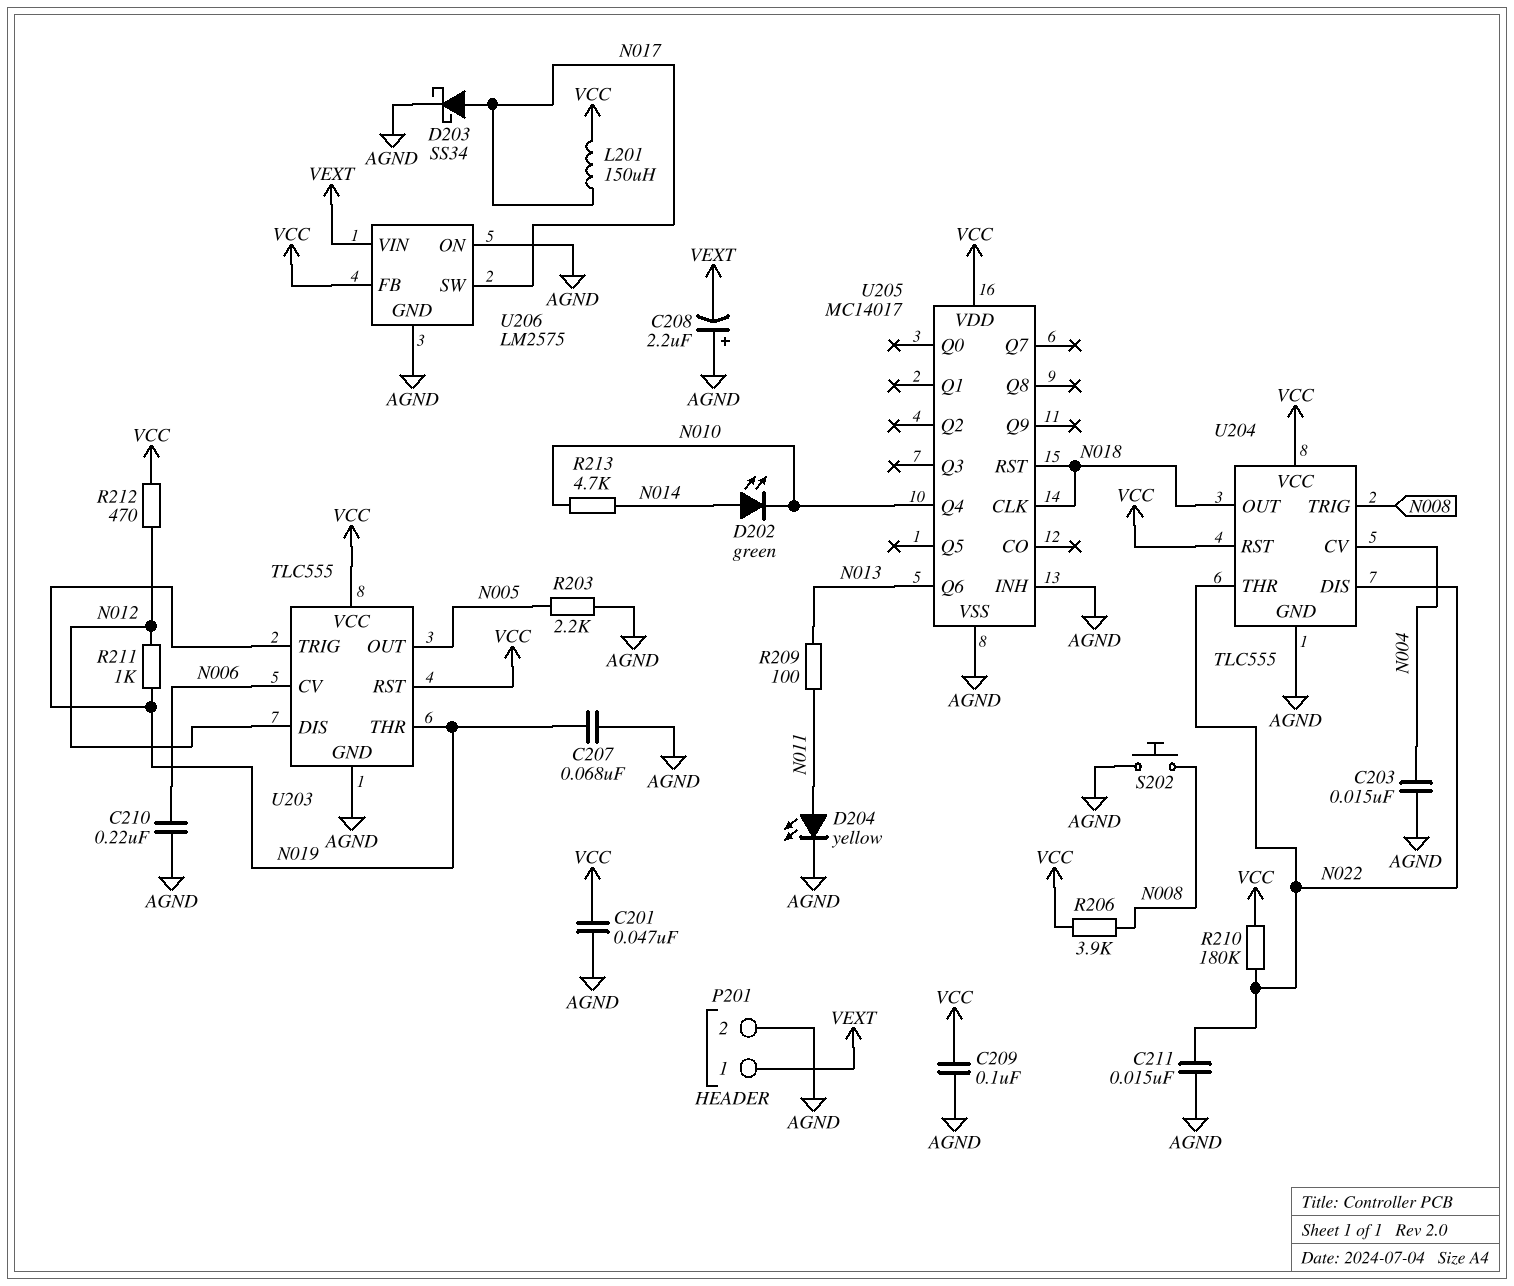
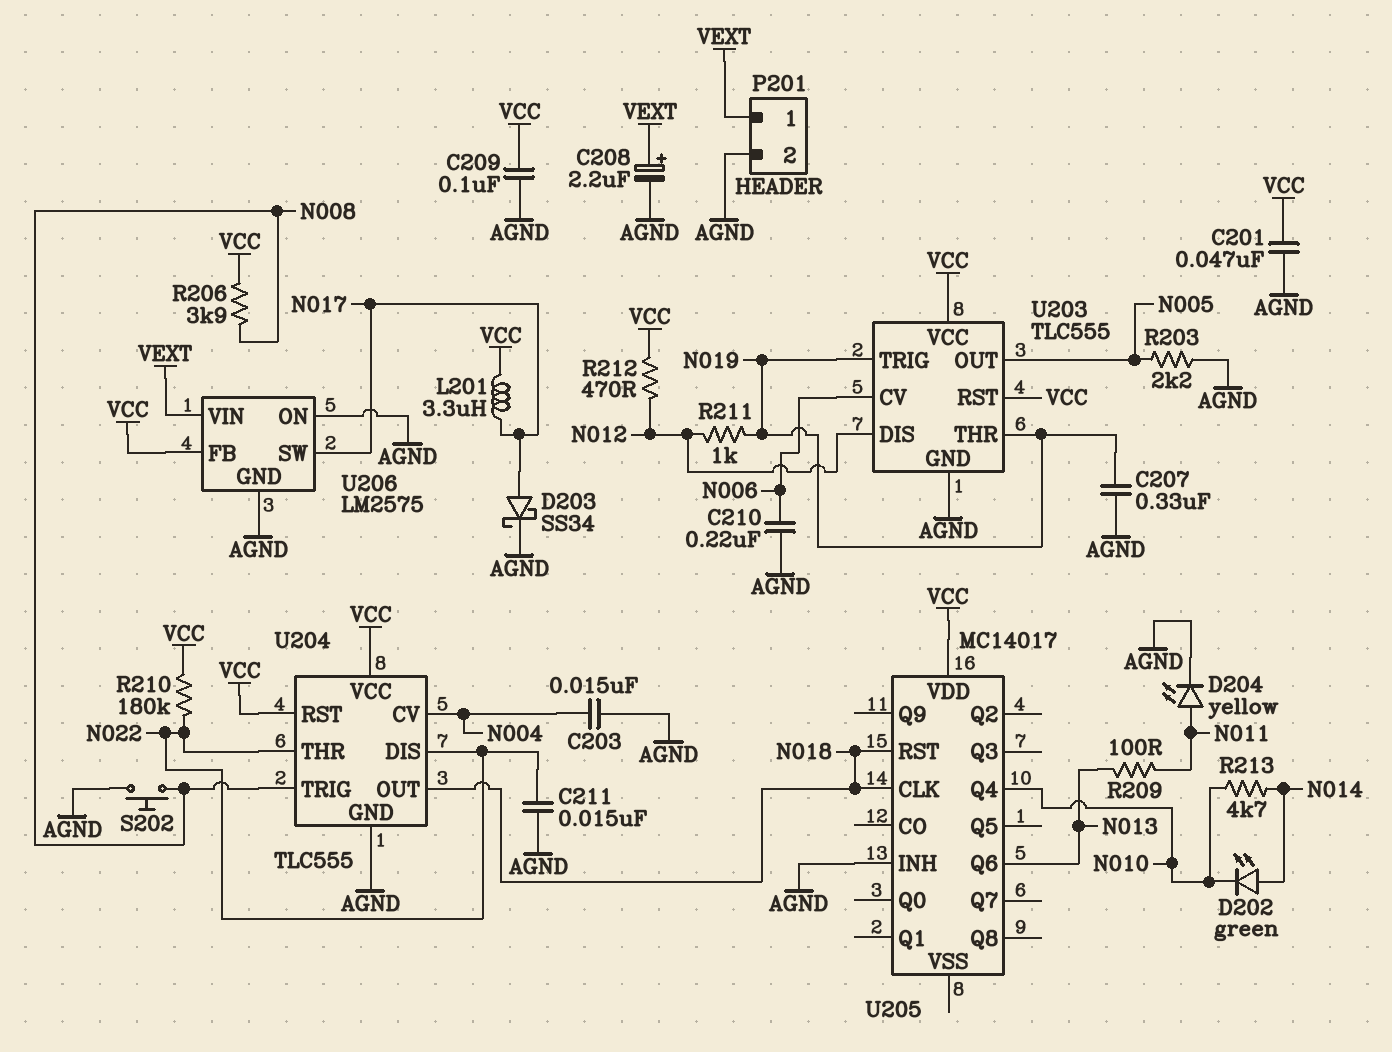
C207: 68nF (AGND, N019) -> 330nF (AGND, N019)
C208: 2.2uF (plus AGND, minus VEXT) -> 2.2uF (plus VEXT, minus AGND)
L201: 150uH (N017, VCC) -> 3.3uH (N017, VCC)
U205 pin VSS: AGND -> none

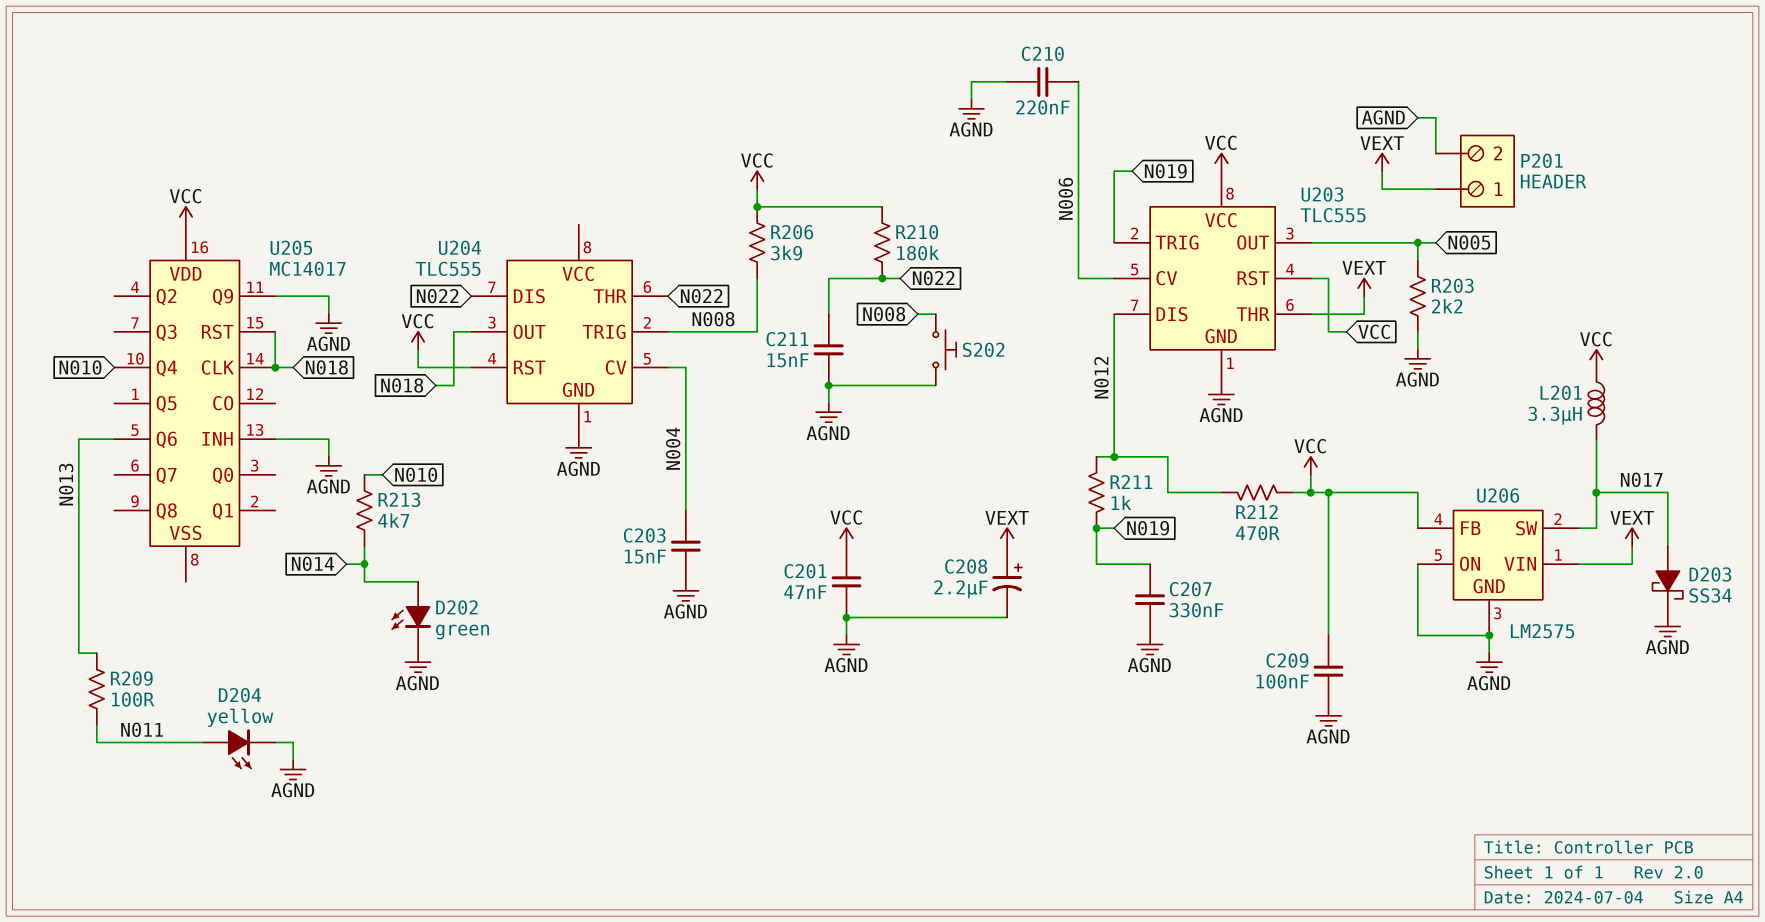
D202: LED green (A N014, K N010) -> LED green (A N014, K AGND)
U203 pin THR: N019 -> VEXT
U204 pin VCC: VCC -> none
U205 pin Q9: none -> AGND

